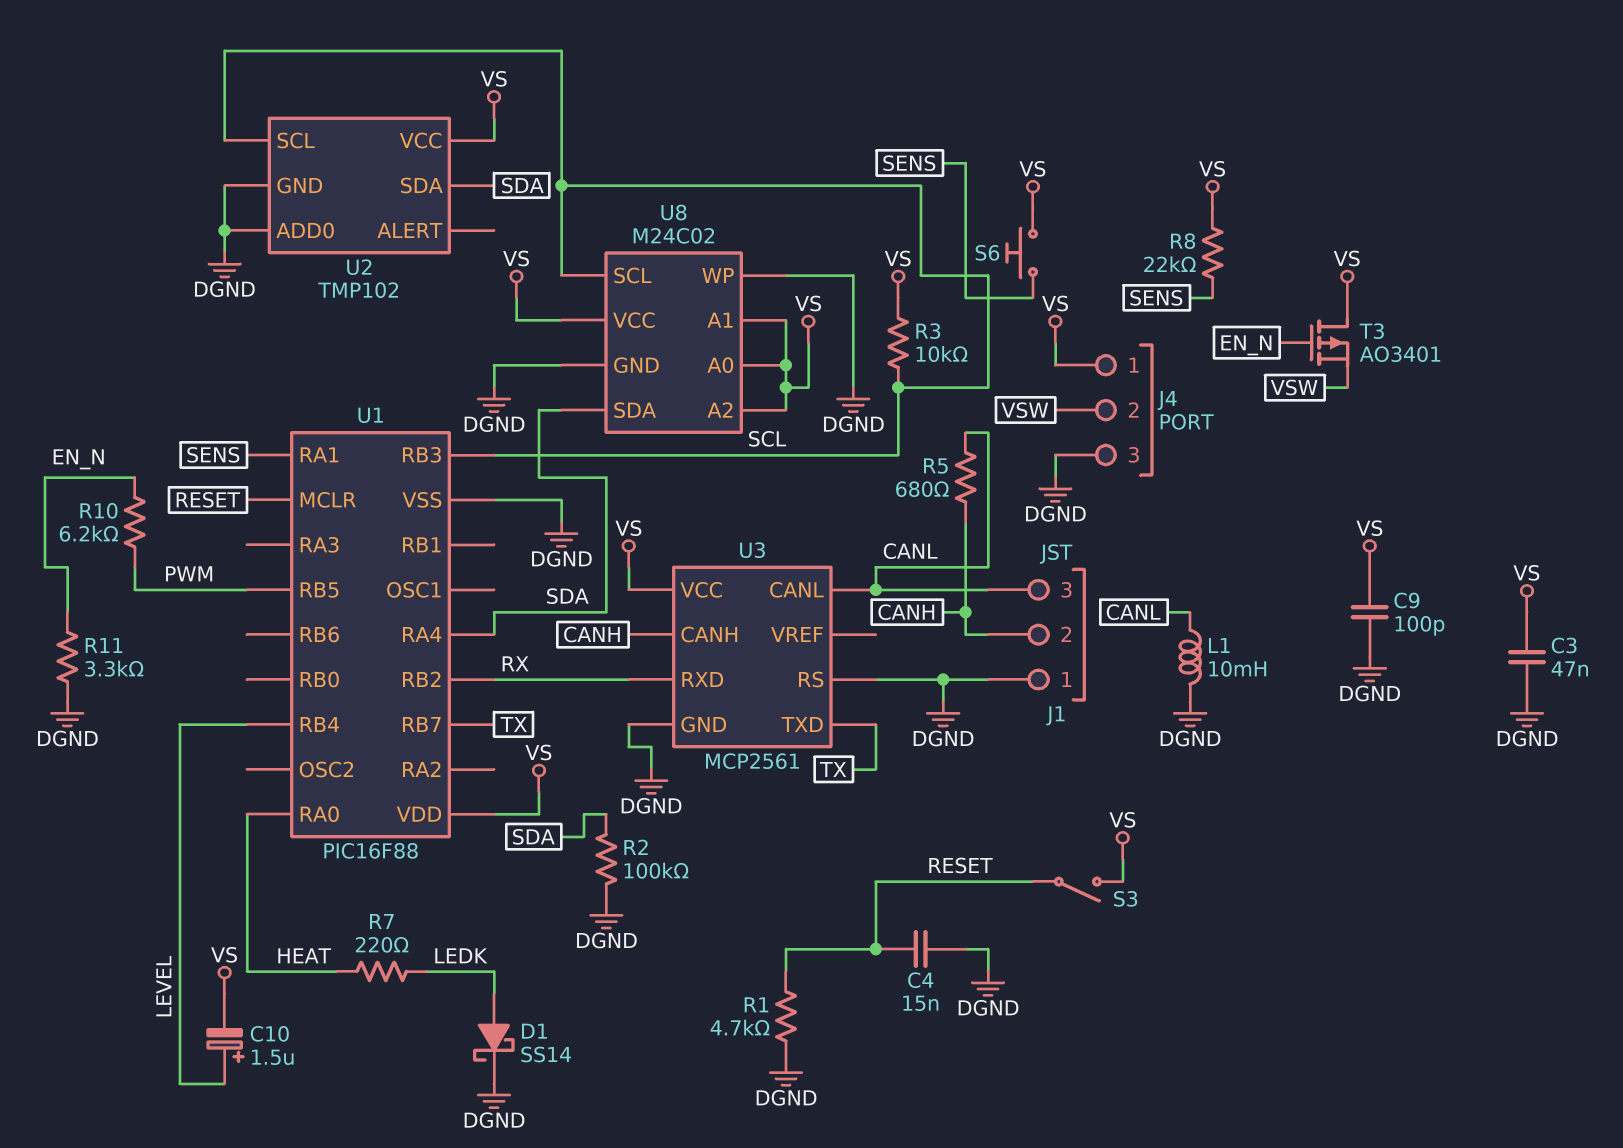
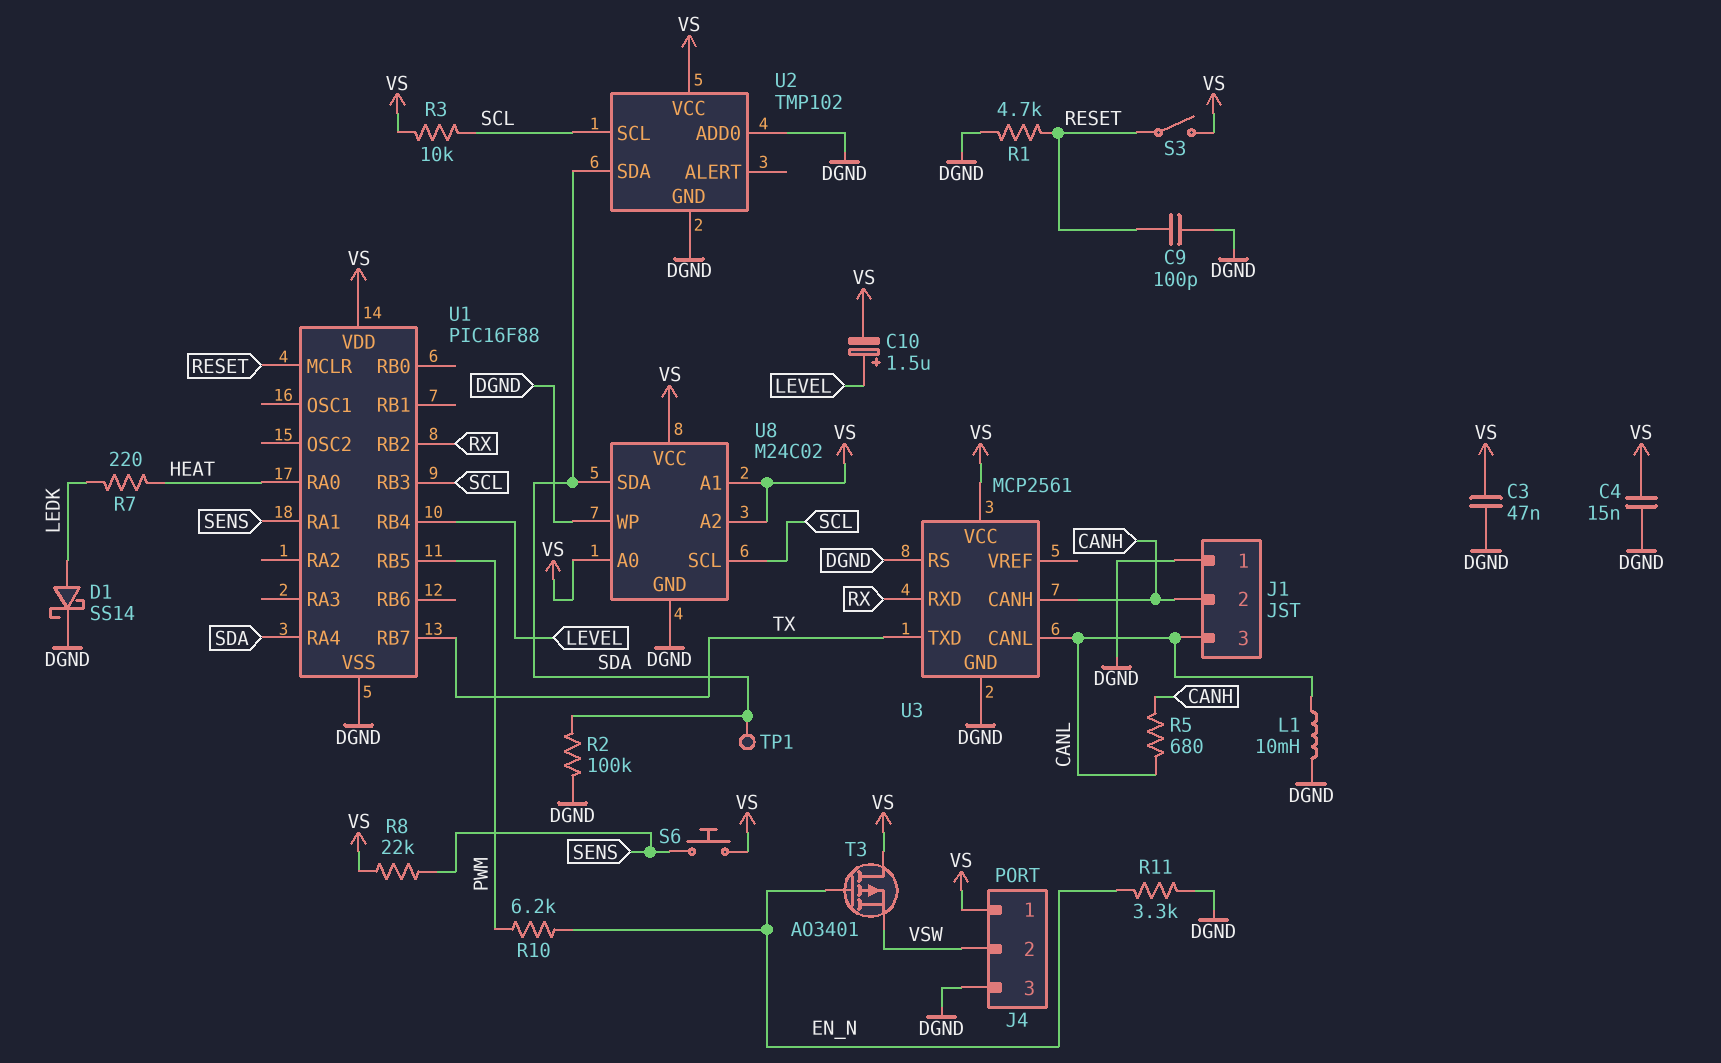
C4: 15nF (DGND, RESET) -> 15nF (DGND, VS)
C9: 100pF (DGND, VS) -> 100pF (DGND, RESET)
TP1: none -> test point (SDA)

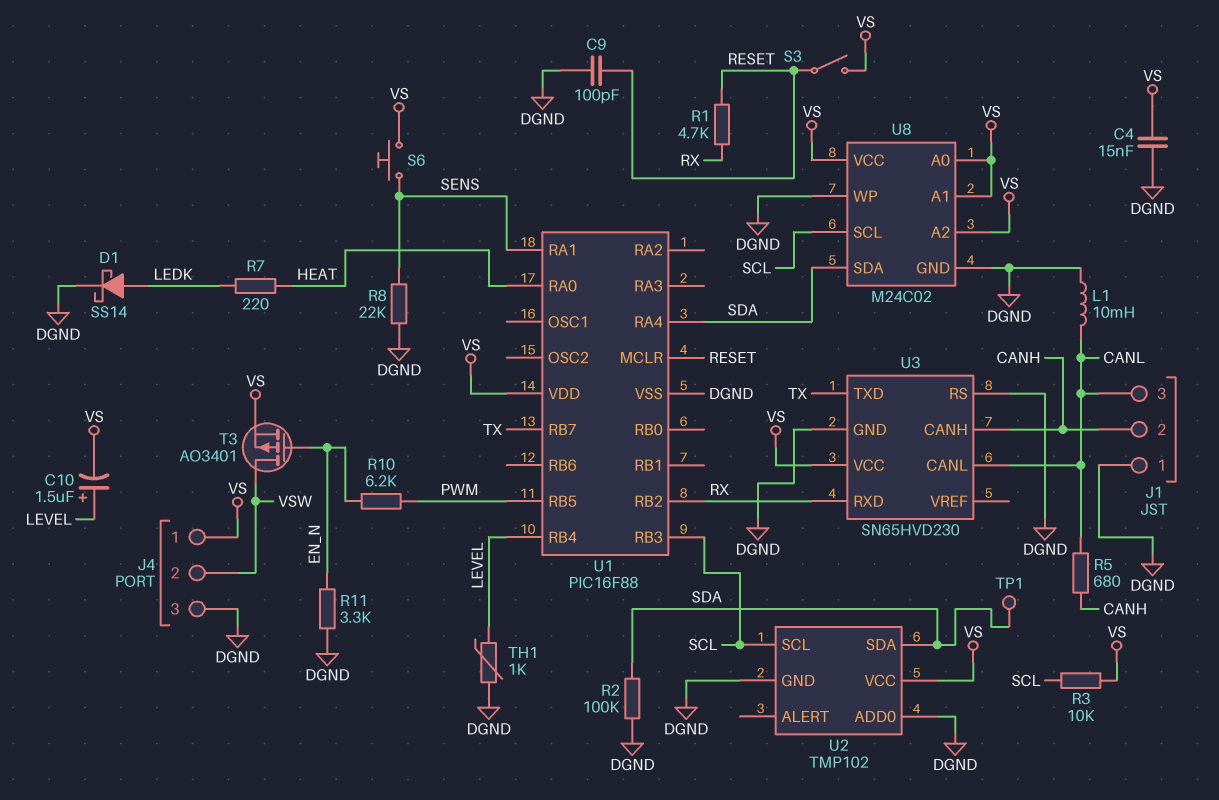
C3: 47nF (DGND, VS) -> none
R1: 4.7k (DGND, RESET) -> 4.7k (RESET, RX)
R8: 22k (SENS, VS) -> 22k (DGND, SENS)
T3: PMOS AO3401 (G EN_N, D VS, S VSW) -> PMOS AO3401 (G EN_N, D VSW, S VS)
TH1: none -> 1k (DGND, LEVEL)
U3: MCP2561 -> SN65HVD230

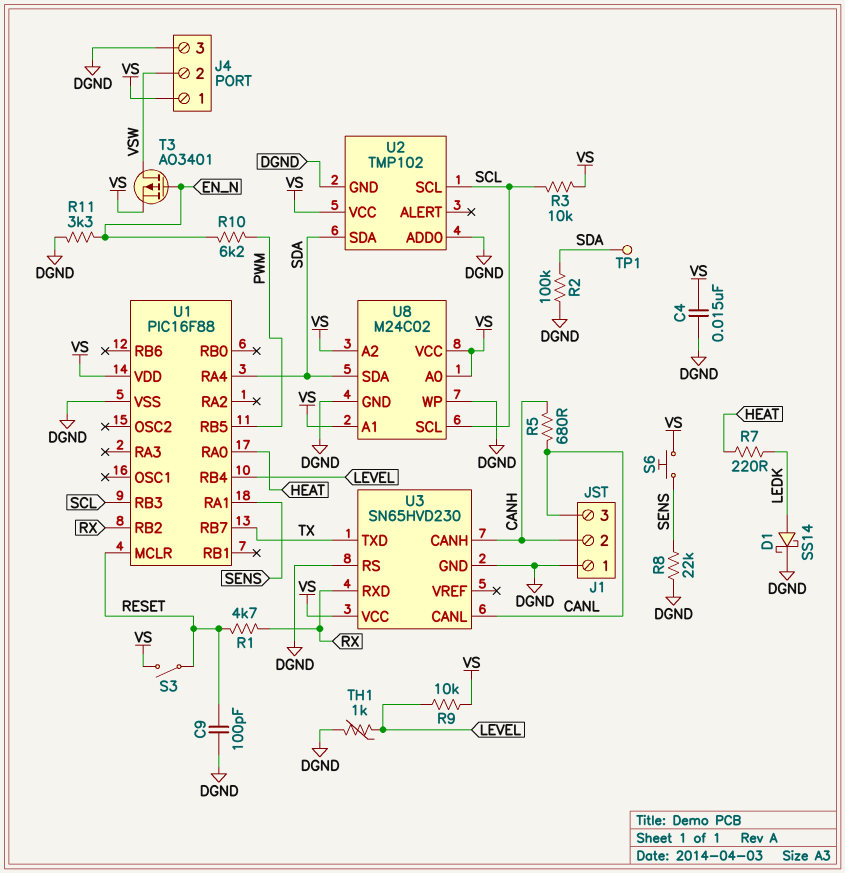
C10: 1.5uF (plus LEVEL, minus VS) -> none
L1: 10mH (CANL, DGND) -> none
R9: none -> 10k (LEVEL, VS)

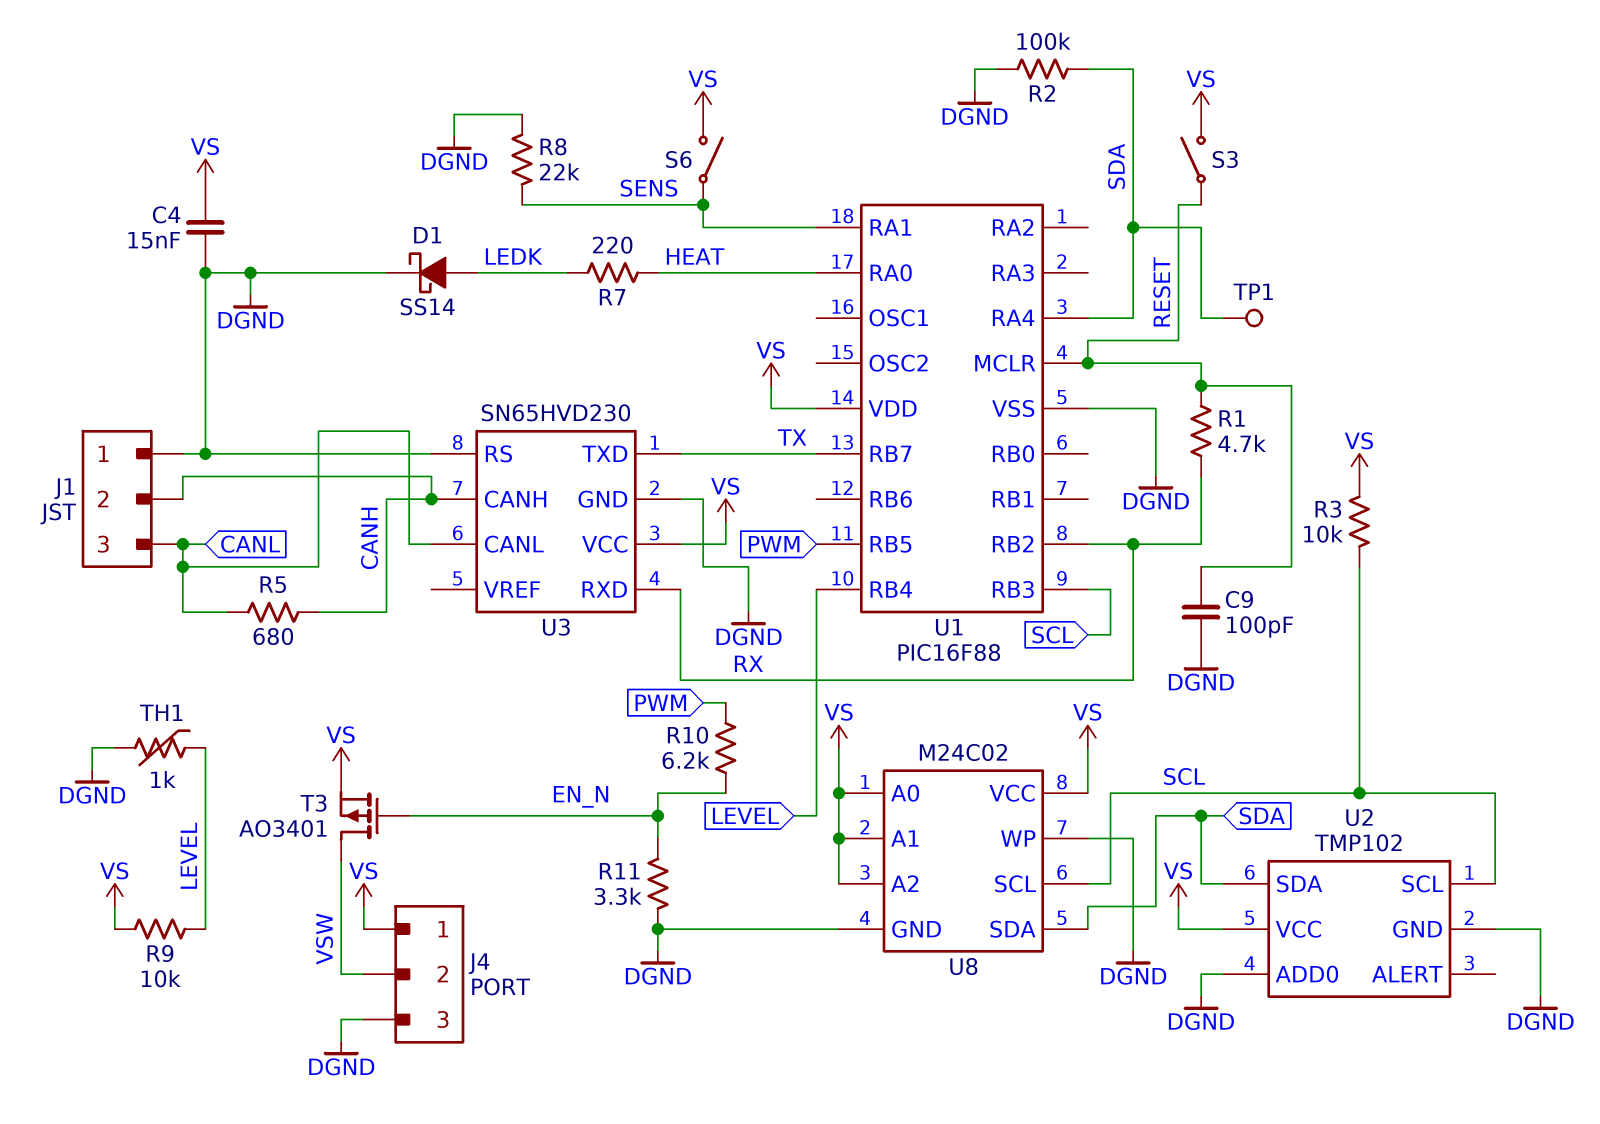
S6: button (SENS, VS) -> switch (SENS, VS)

